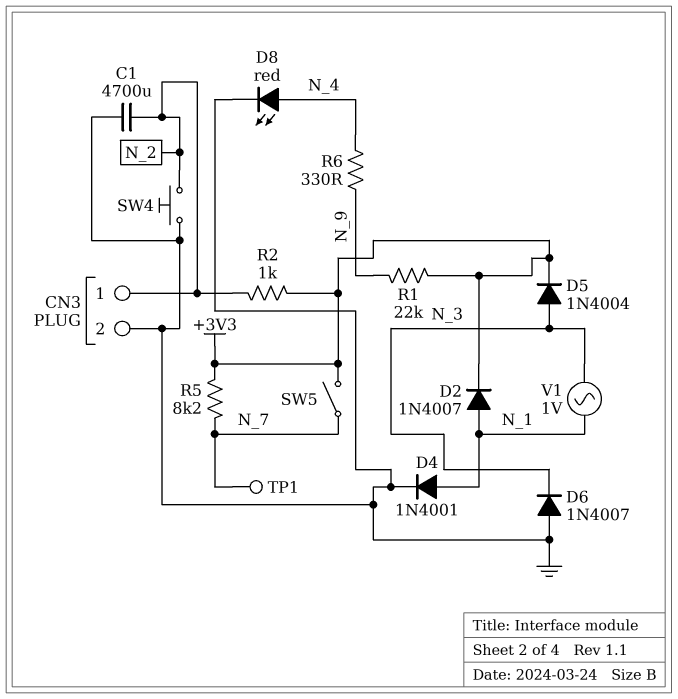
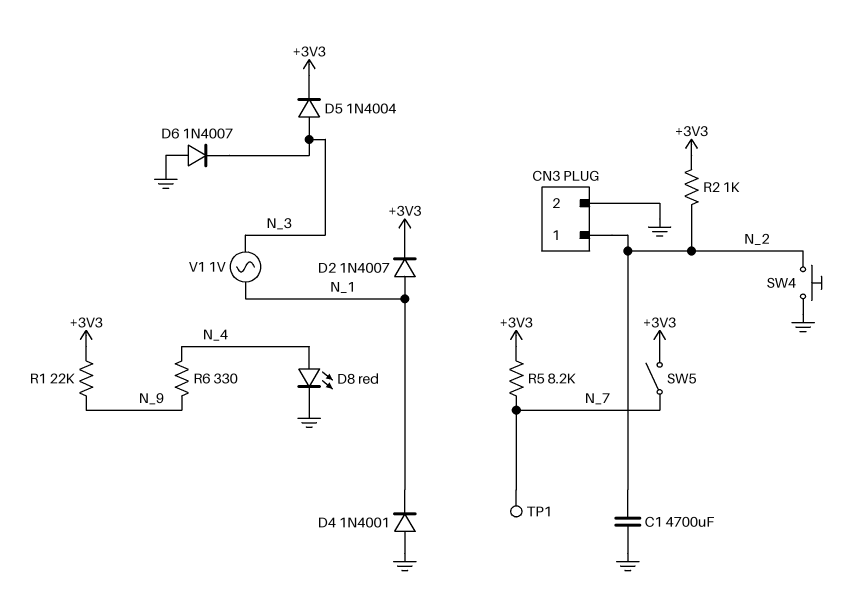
D4: diode 1N4001 (A N_1, K GND) -> diode 1N4001 (A GND, K N_1)

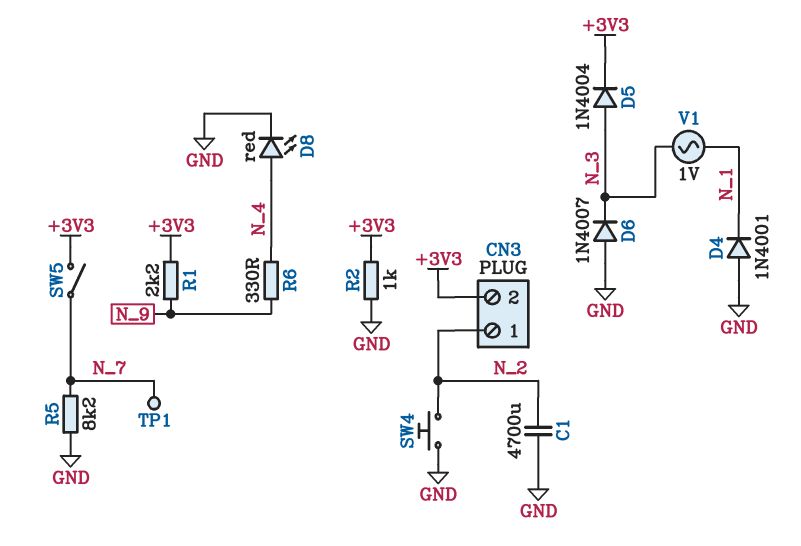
CN3 pin 2: GND -> +3V3
D2: diode 1N4007 (A N_1, K +3V3) -> none
R1: 22k (+3V3, N_9) -> 2.2k (+3V3, N_9)
R2: 1k (+3V3, N_2) -> 1k (+3V3, GND)
R5: 8.2k (+3V3, N_7) -> 8.2k (GND, N_7)

